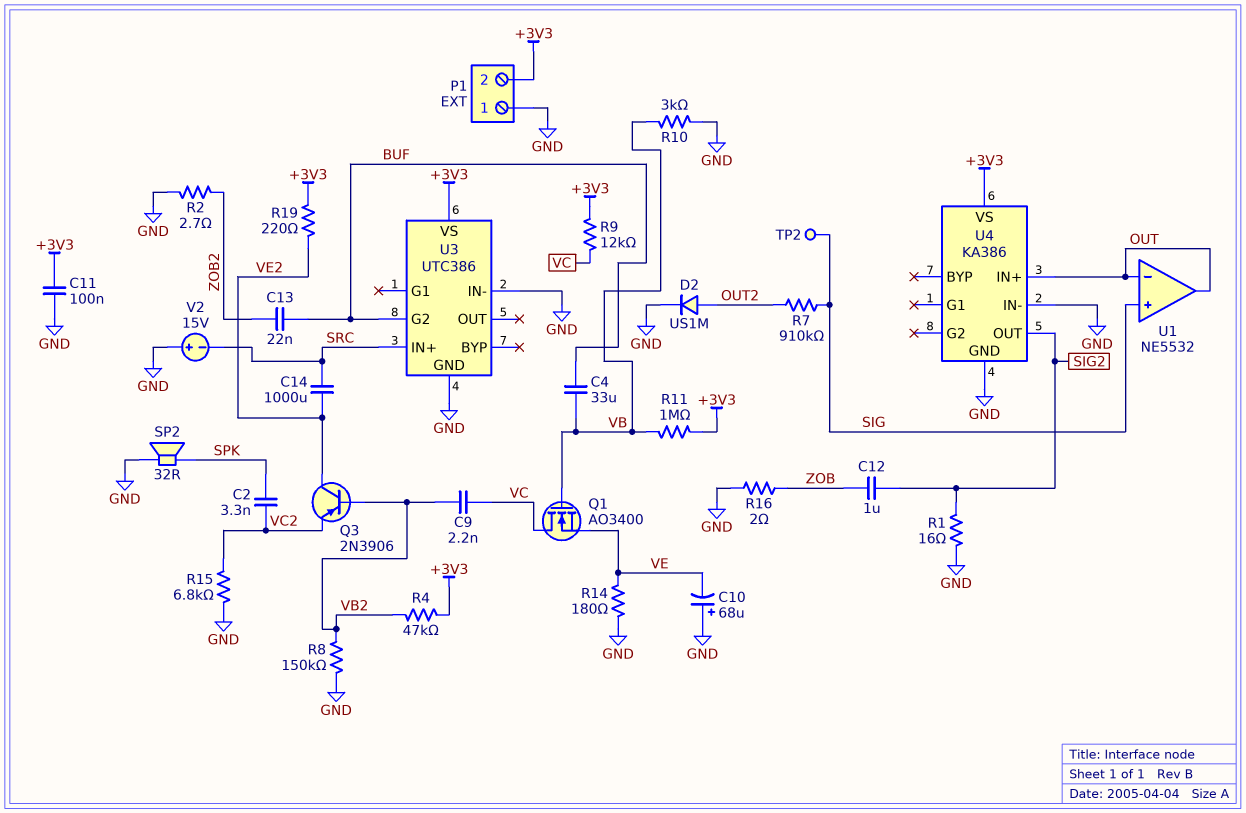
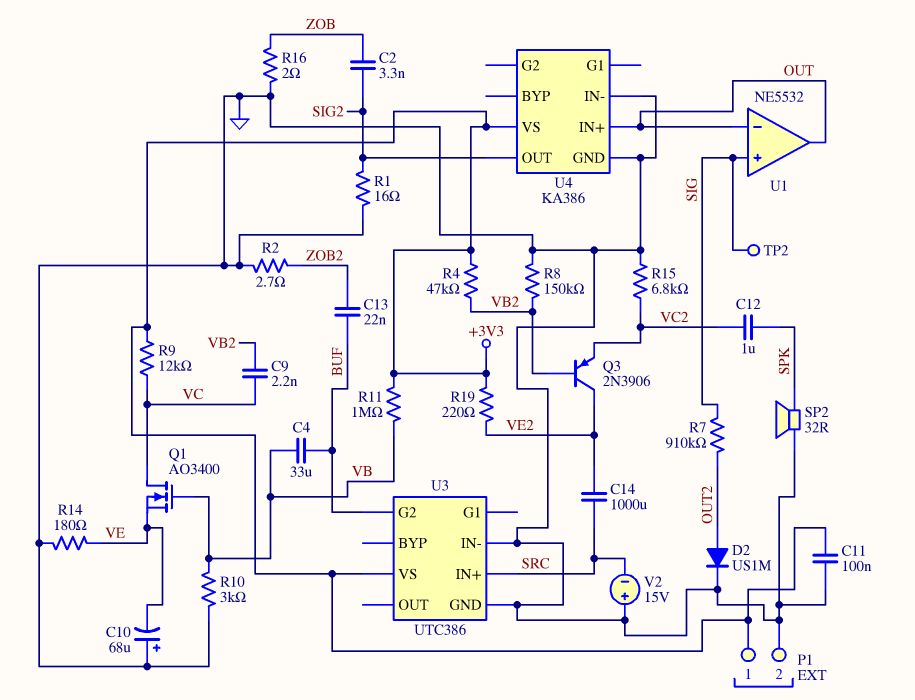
C2: 3.3nF (SPK, VC2) -> 3.3nF (SIG2, ZOB)
C12: 1uF (SIG2, ZOB) -> 1uF (SPK, VC2)
P1 pin 1: GND -> +3V3
P1 pin 2: +3V3 -> GND

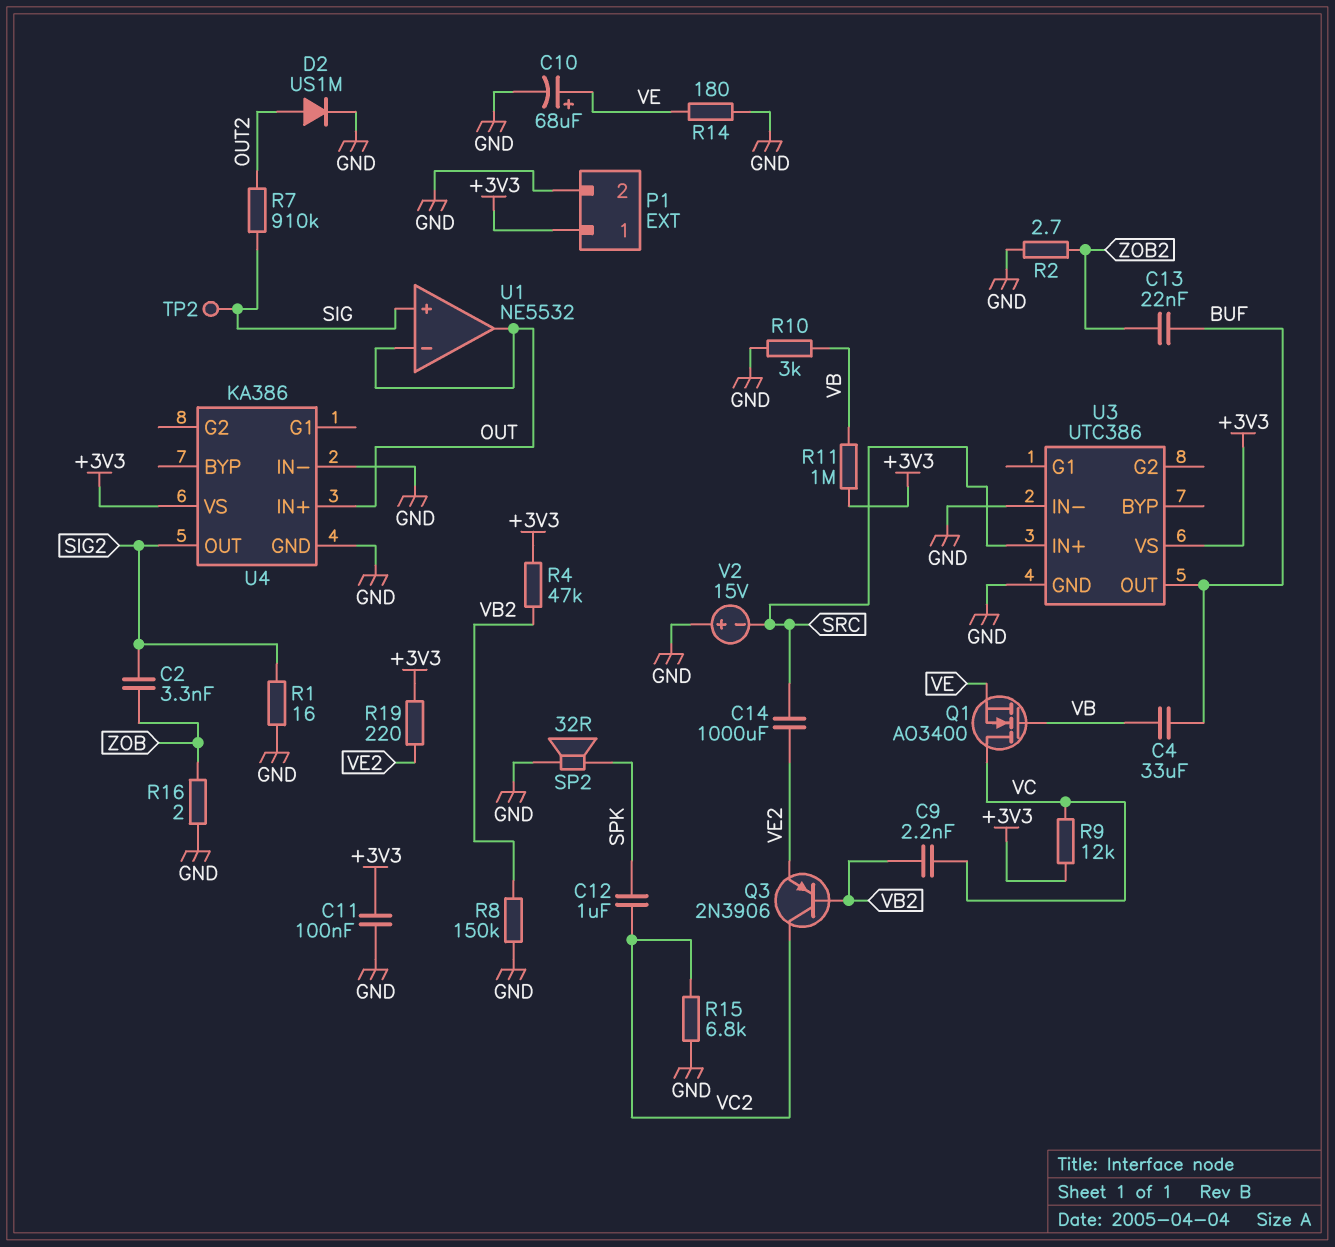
C10: 68uF (plus GND, minus VE) -> 68uF (plus VE, minus GND)
Q3: PNP 2N3906 (B VB2, C VE2, E VC2) -> PNP 2N3906 (B VB2, C VC2, E VE2)
U3 pin G2: BUF -> none
U3 pin OUT: none -> BUF

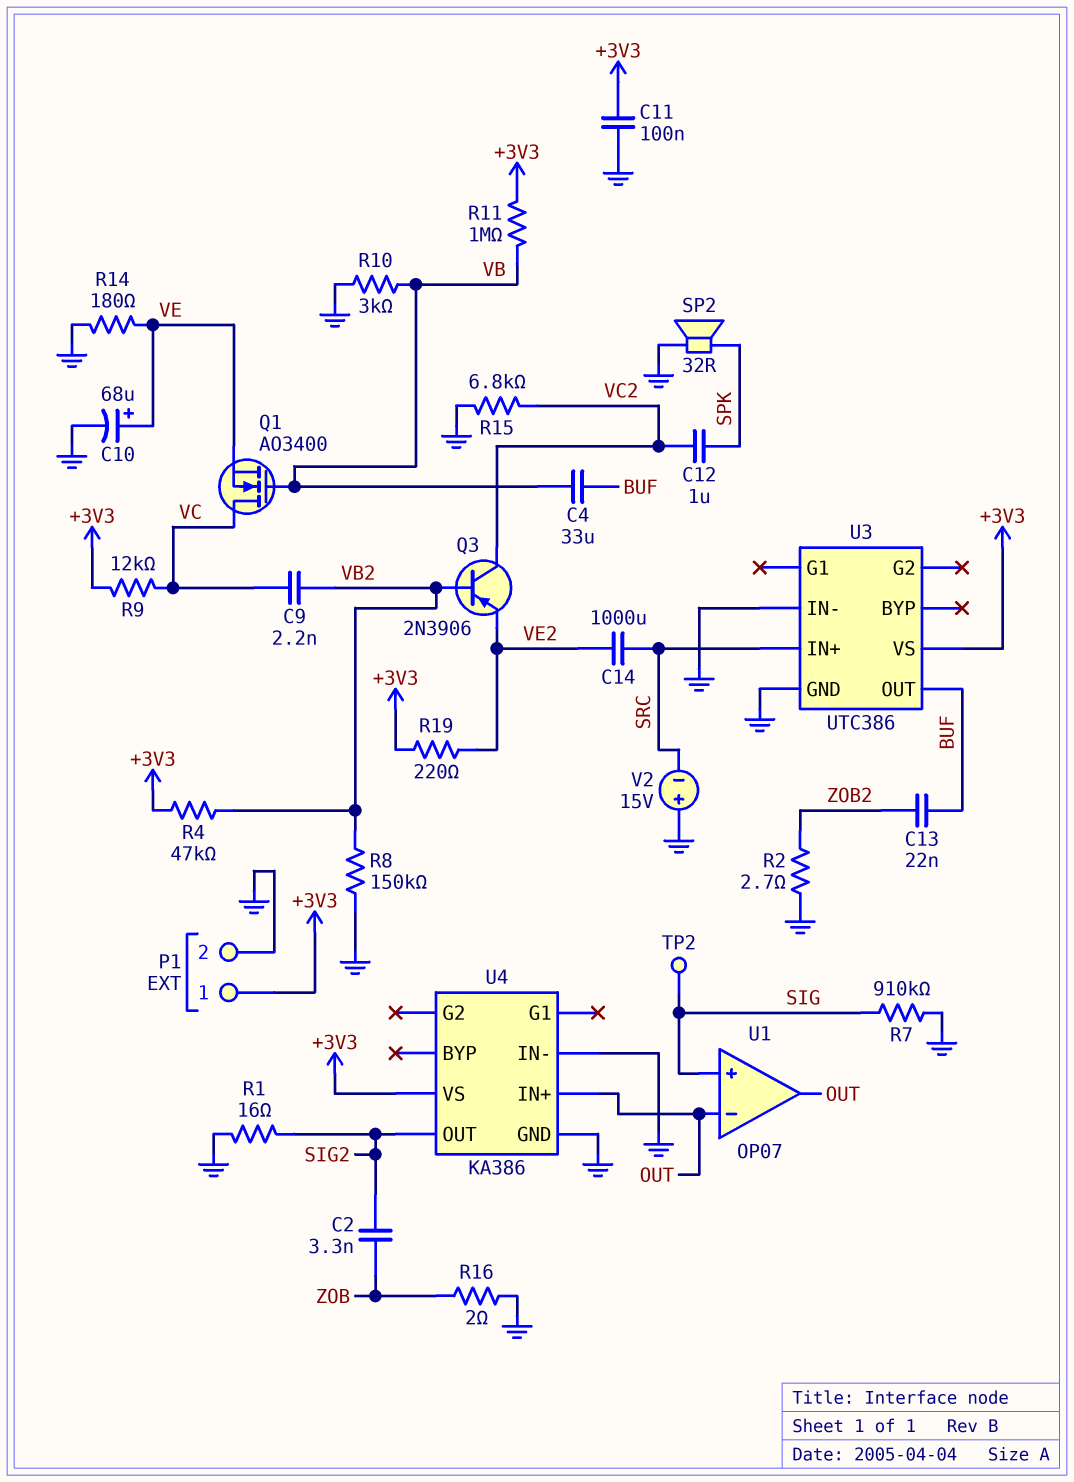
D2: diode US1M (A OUT2, K GND) -> none
R7: 910k (OUT2, SIG) -> 910k (GND, SIG)
U1: NE5532 -> OP07

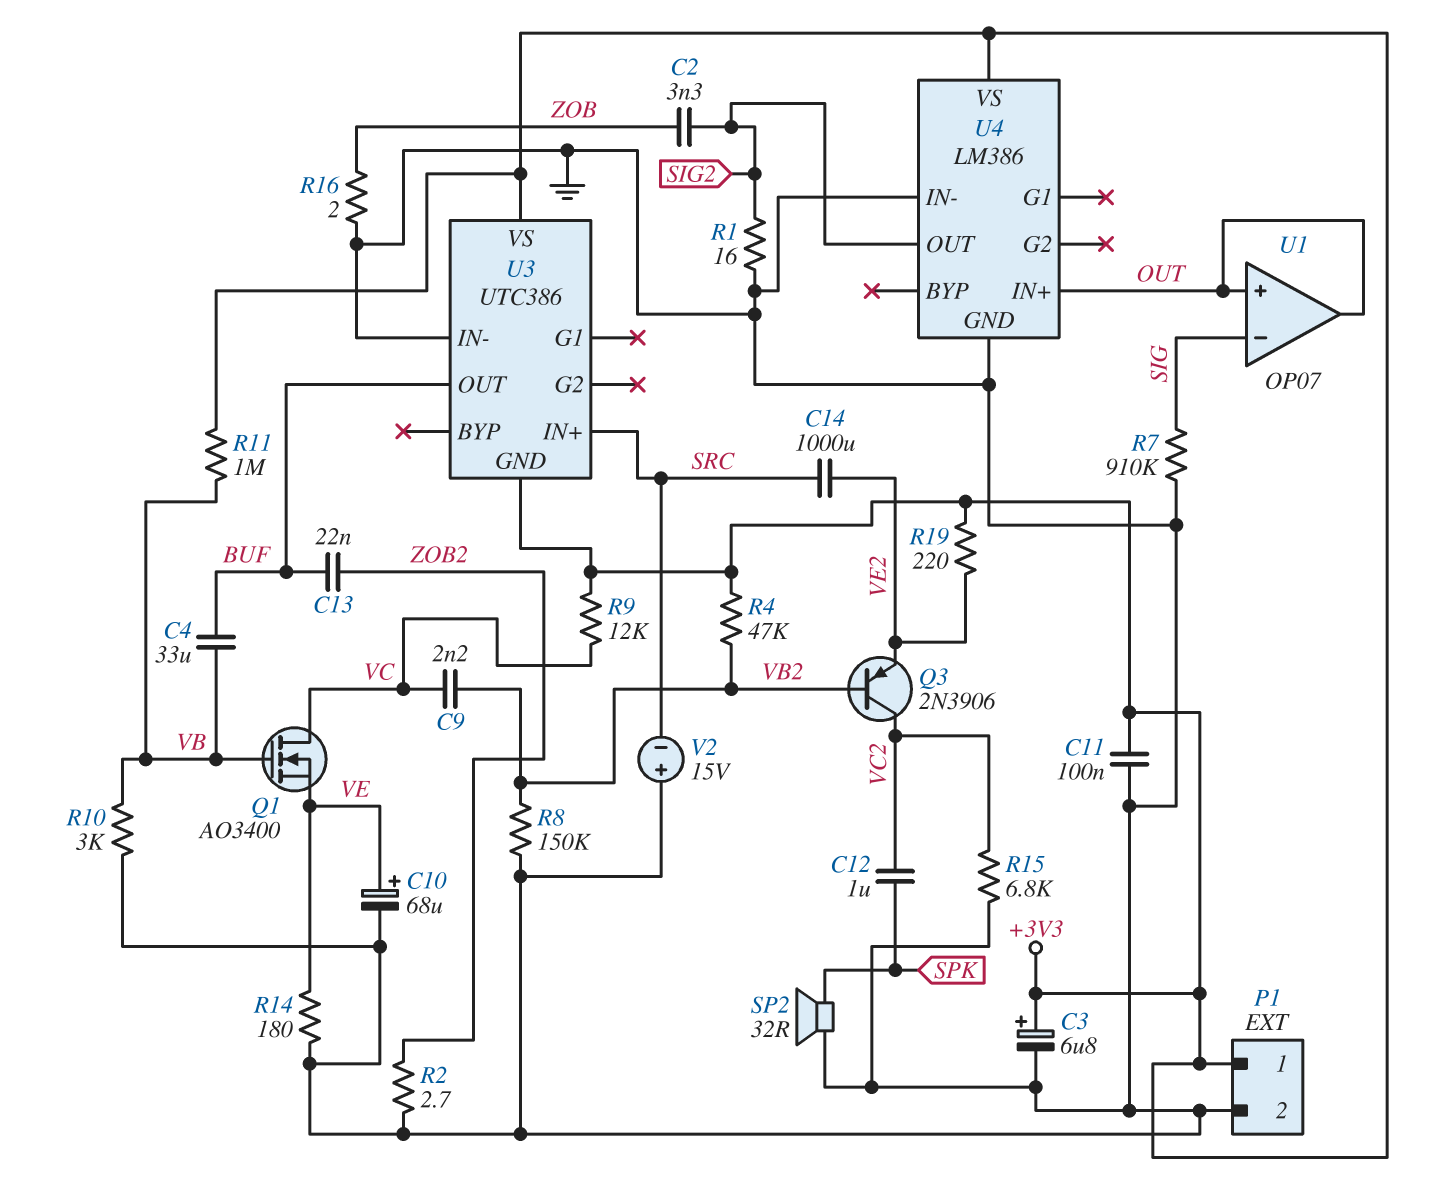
C3: none -> 6.8uF (plus +3V3, minus GND)
TP2: test point (SIG) -> none
U1 pin in+: SIG -> OUT
U1 pin in-: OUT -> SIG
U3 pin GND: GND -> +3V3
U4: KA386 -> LM386

